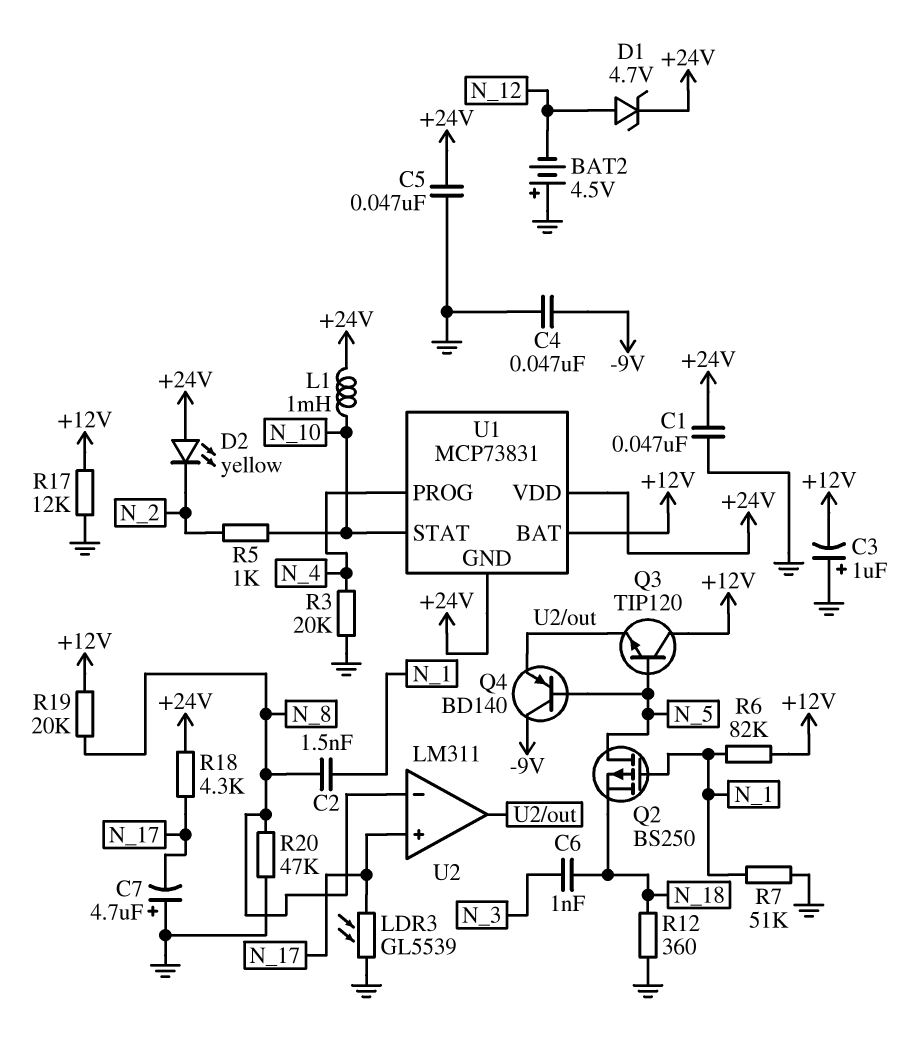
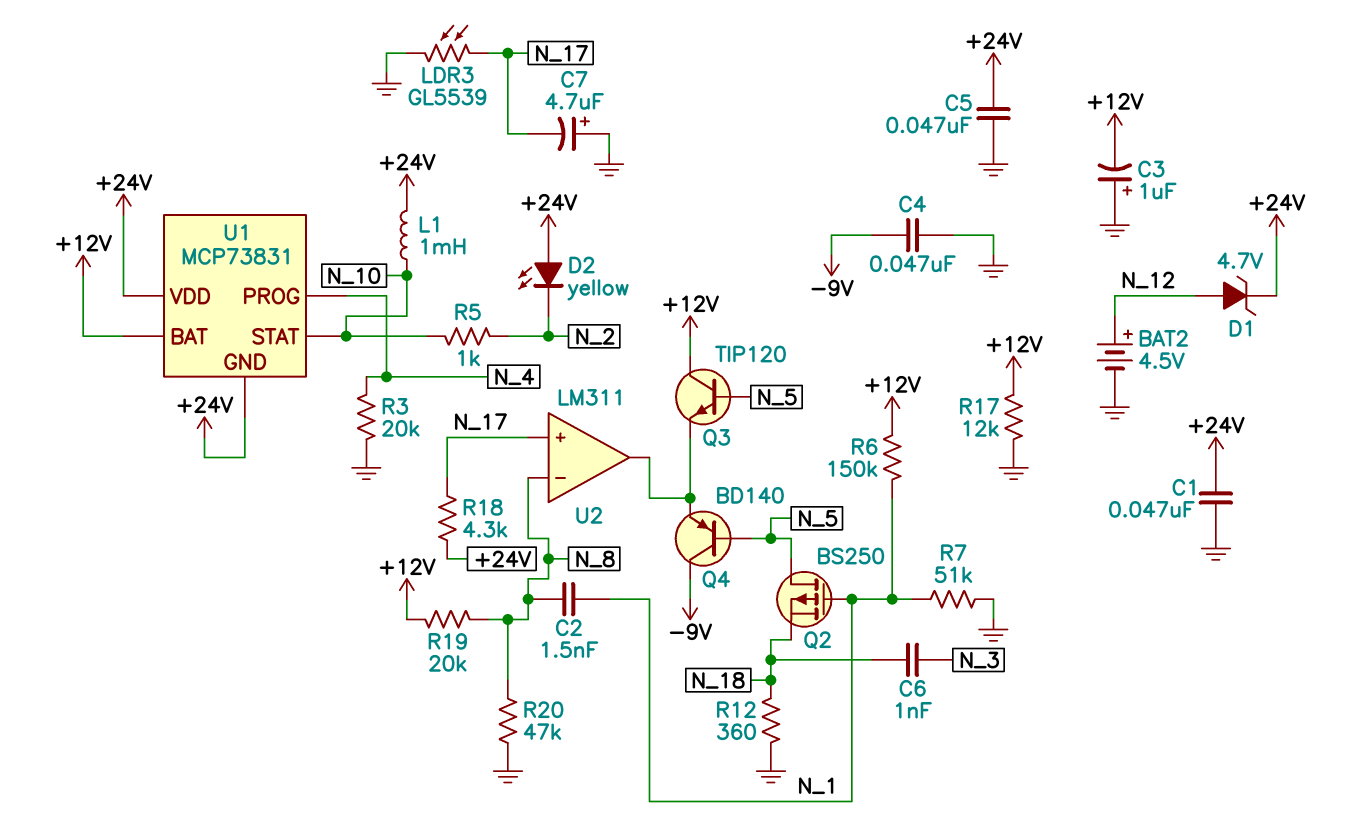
BAT2: 4.5V (plus GND, minus N_12) -> 4.5V (plus N_12, minus GND)
R6: 82k (+12V, N_1) -> 150k (+12V, N_1)

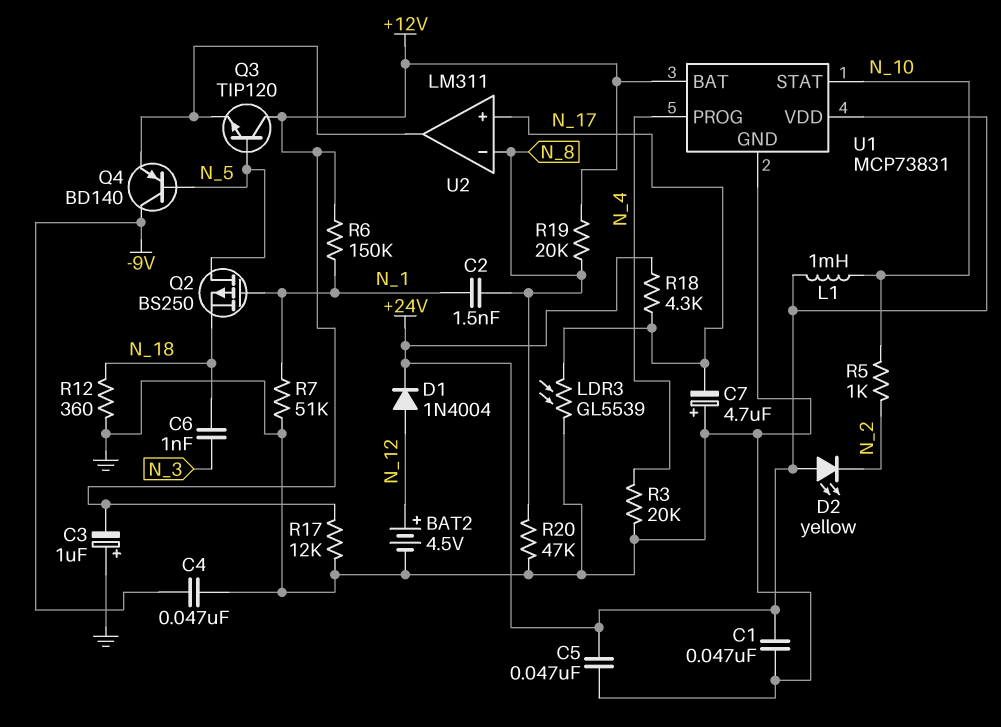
D1: zener 4.7V (A N_12, K +24V) -> diode 1N4004 (A N_12, K +24V)
U1 pin GND: +24V -> GND

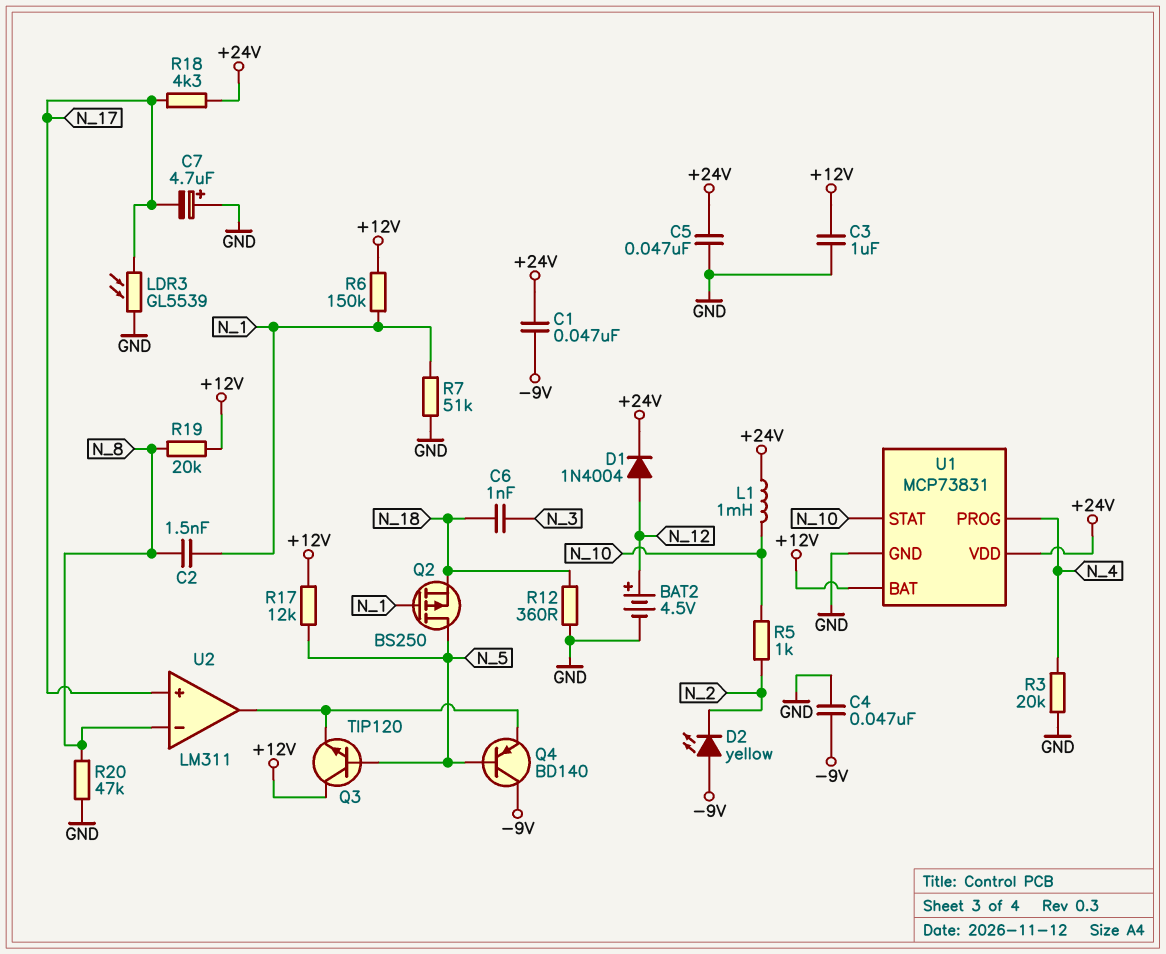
C1: 47nF (+24V, GND) -> 47nF (+24V, -9V)
C3: 1uF (plus GND, minus +12V) -> 1uF (+12V, GND)
D2: LED yellow (A +24V, K N_2) -> LED yellow (A -9V, K N_2)
R17: 12k (+12V, GND) -> 12k (+12V, N_5)

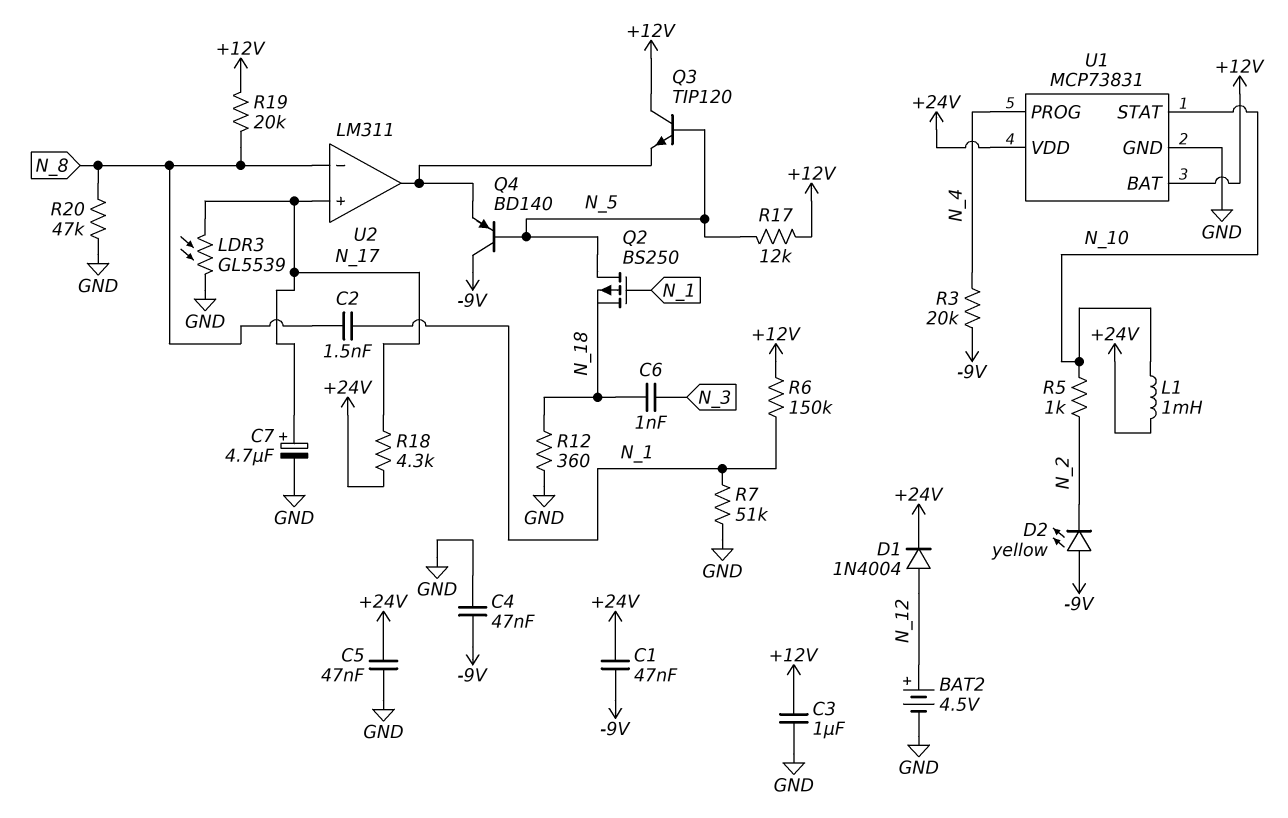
C7: 4.7uF (plus GND, minus N_17) -> 4.7uF (plus N_17, minus GND)
R3: 20k (GND, N_4) -> 20k (-9V, N_4)

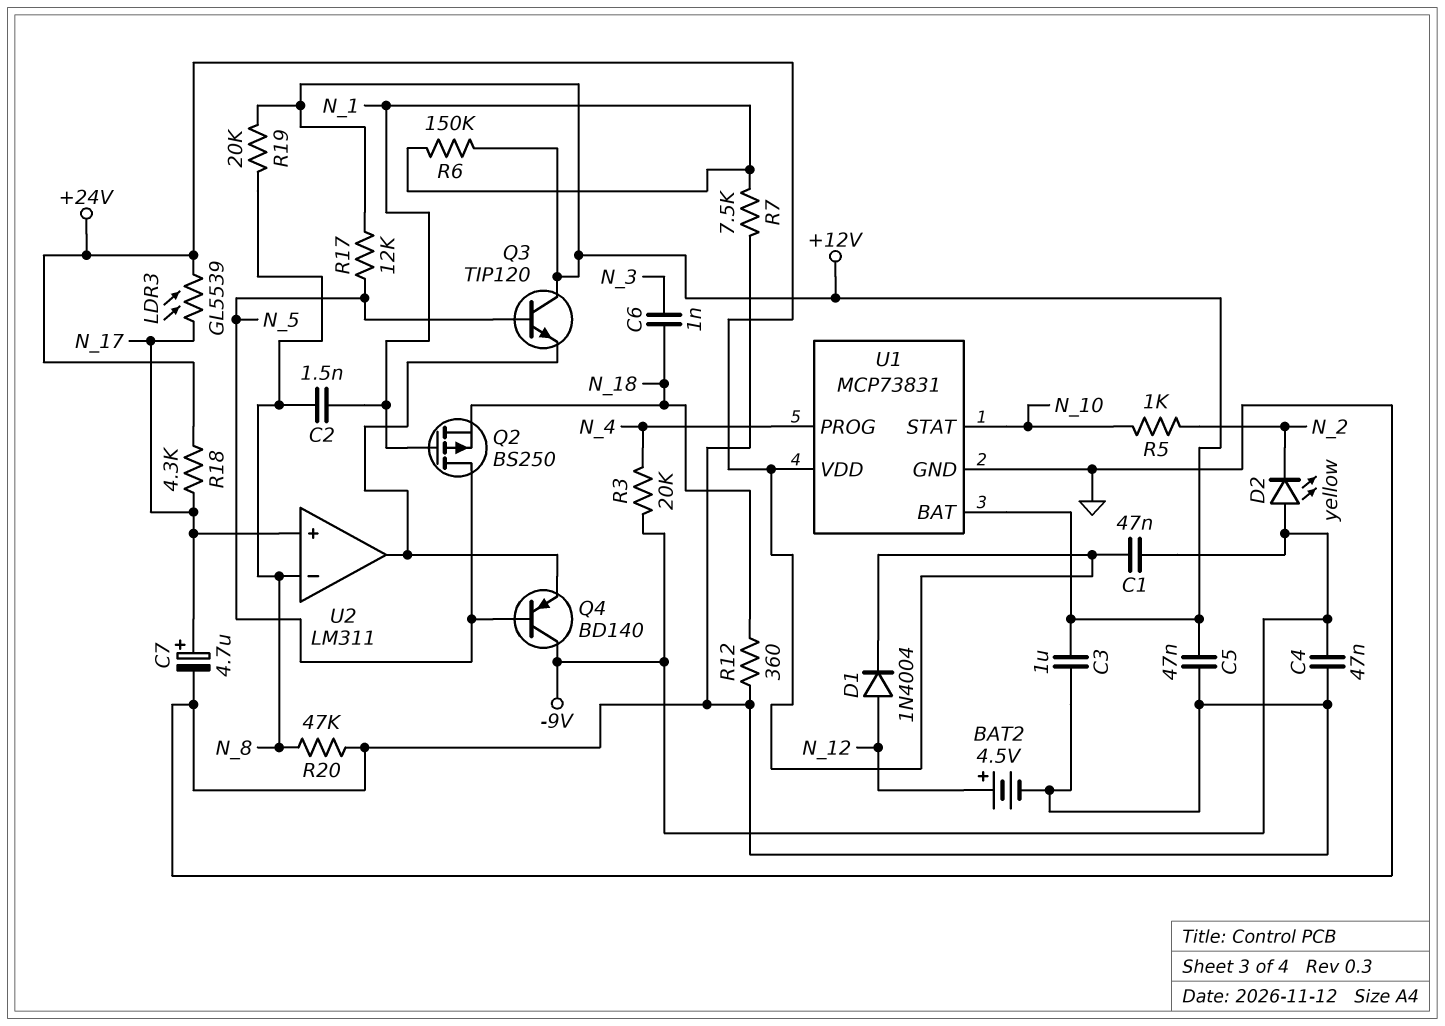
C5: 47nF (+24V, GND) -> 47nF (+12V, GND)
L1: 1mH (+24V, N_10) -> none
LDR3: GL5539 (GND, N_17) -> GL5539 (+24V, N_17)
R7: 51k (GND, N_1) -> 7.5k (GND, N_1)

